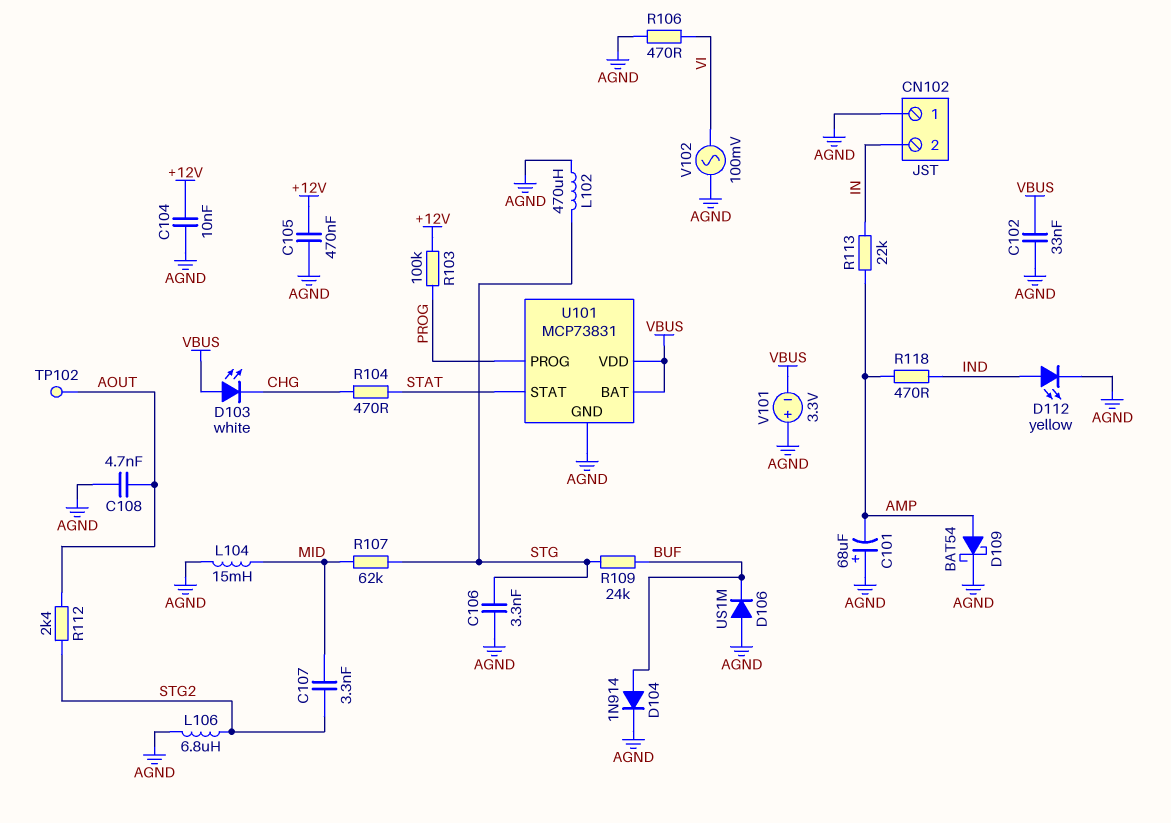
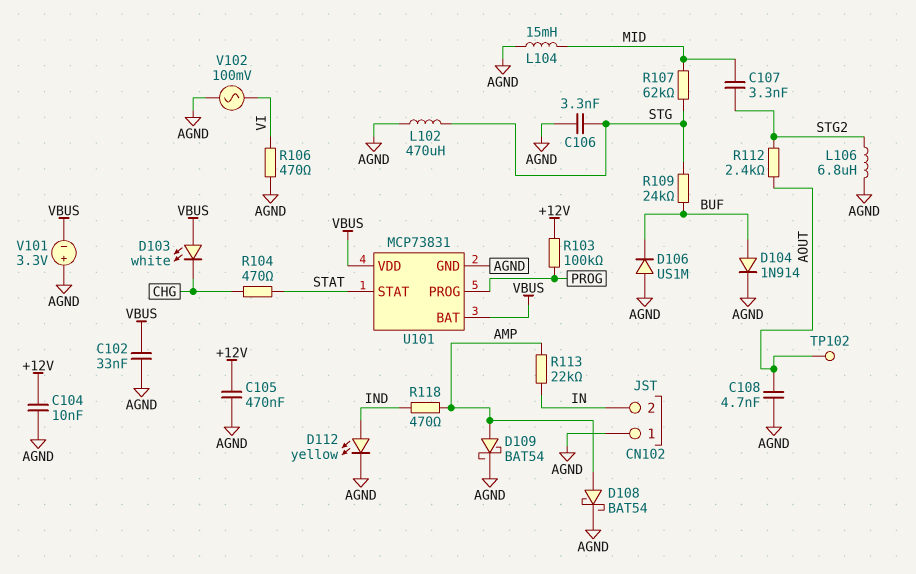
C101: 68uF (plus AGND, minus AMP) -> none
D108: none -> schottky BAT54 (A AMP, K AGND)

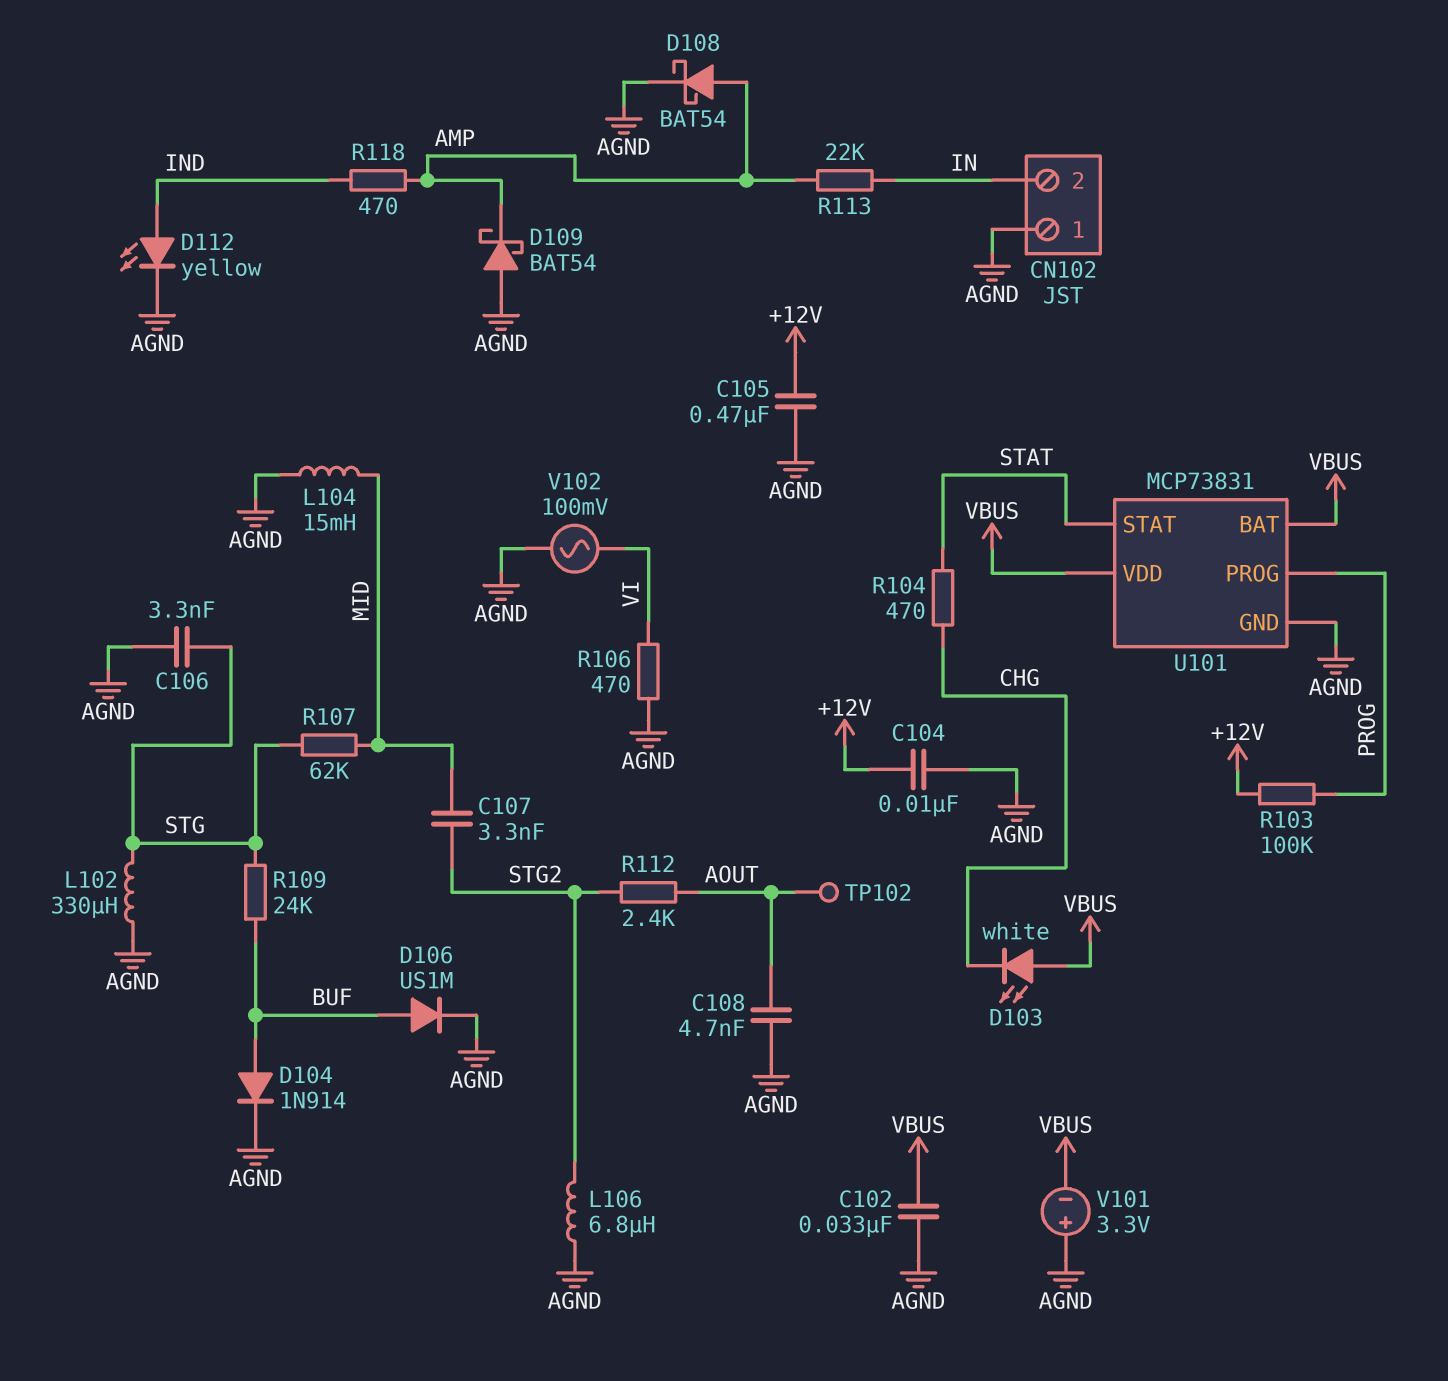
D106: diode US1M (A AGND, K BUF) -> diode US1M (A BUF, K AGND)
D109: schottky BAT54 (A AMP, K AGND) -> schottky BAT54 (A AGND, K AMP)
L102: 470uH (AGND, STG) -> 330uH (AGND, STG)

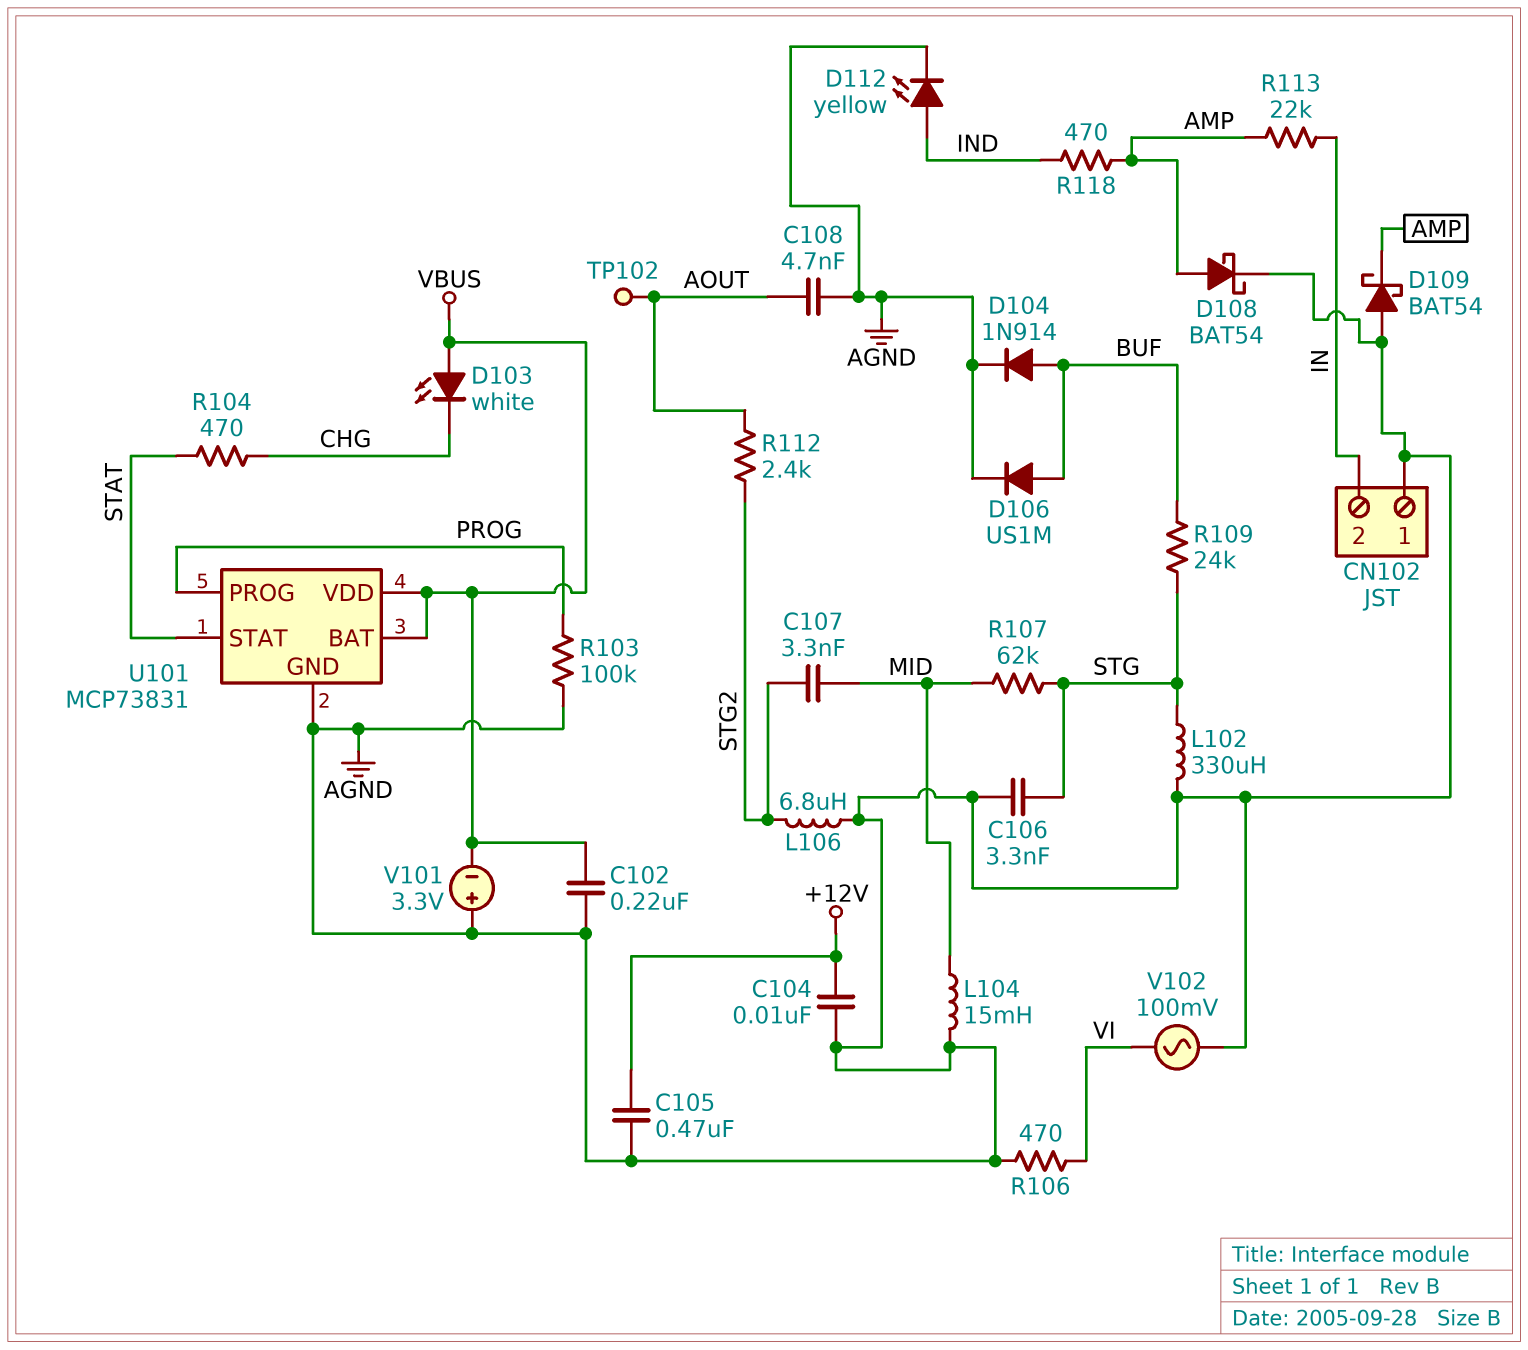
C102: 33nF (AGND, VBUS) -> 220nF (AGND, VBUS)
R103: 100k (+12V, PROG) -> 100k (AGND, PROG)

